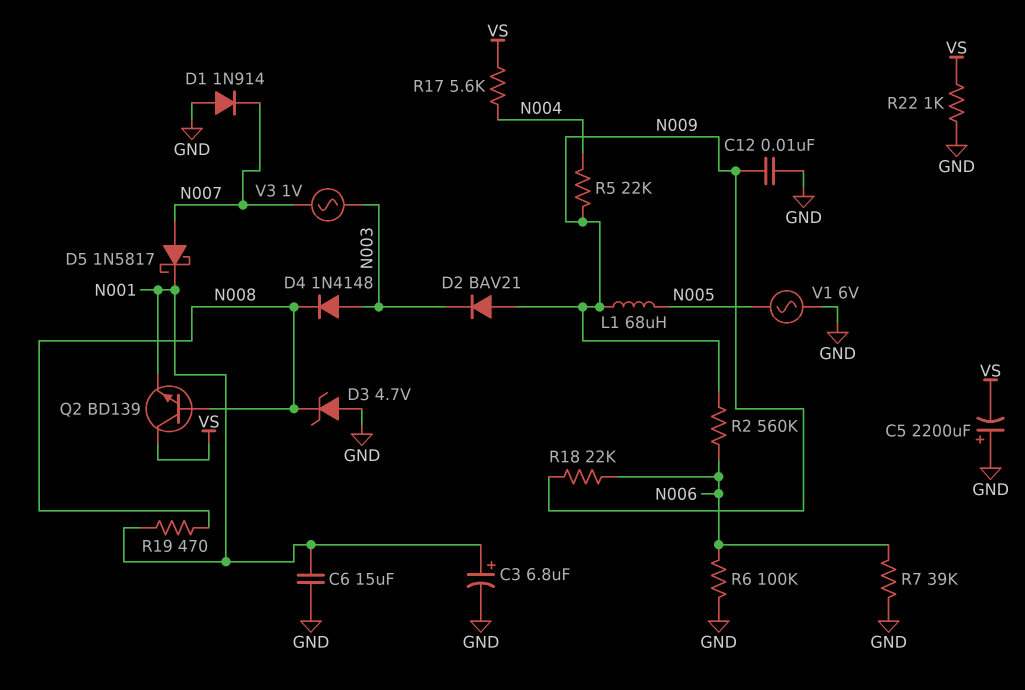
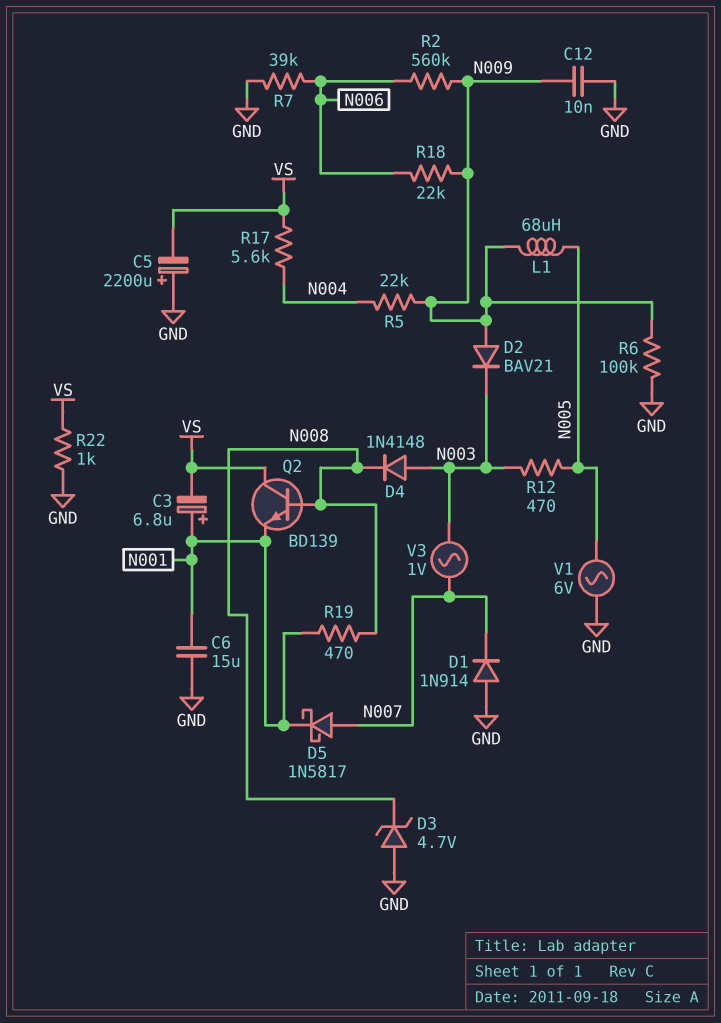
C3: 6.8uF (plus N001, minus GND) -> 6.8uF (plus N001, minus VS)
R6: 100k (GND, N006) -> 100k (GND, N009)
R12: none -> 470 (N003, N005)

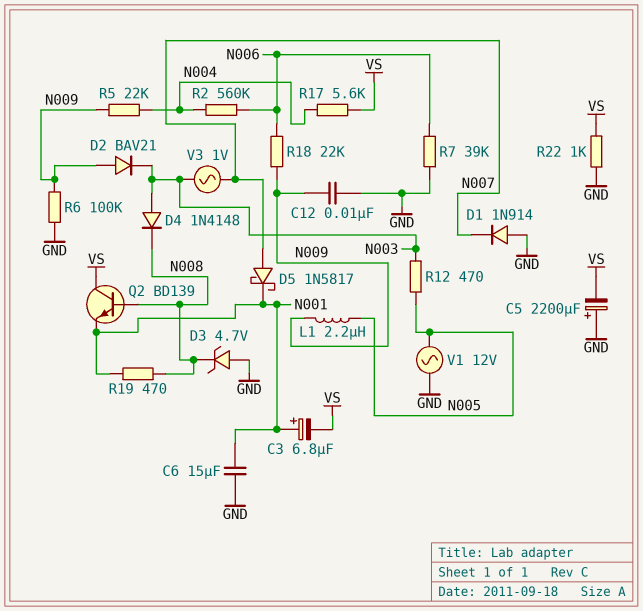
L1: 68uH (N005, N009) -> 2.2uH (N005, N009)
R2: 560k (N006, N009) -> 560k (N004, N006)
V1: AC 6V (GND, N005) -> AC 12V (GND, N005)

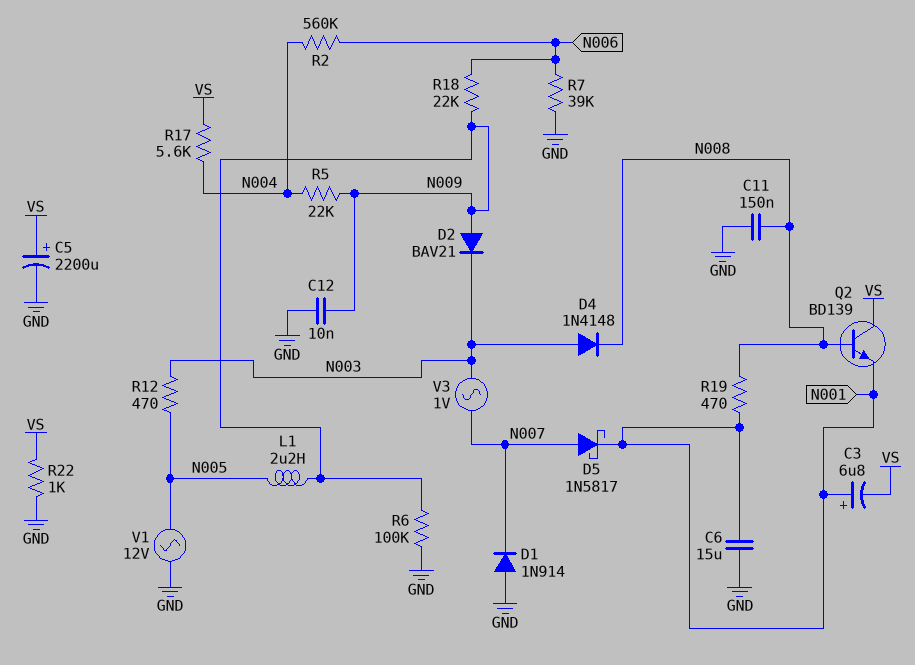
C5: 2200uF (plus GND, minus VS) -> 2200uF (plus VS, minus GND)
C11: none -> 150nF (GND, N008)
D3: zener 4.7V (A GND, K N008) -> none

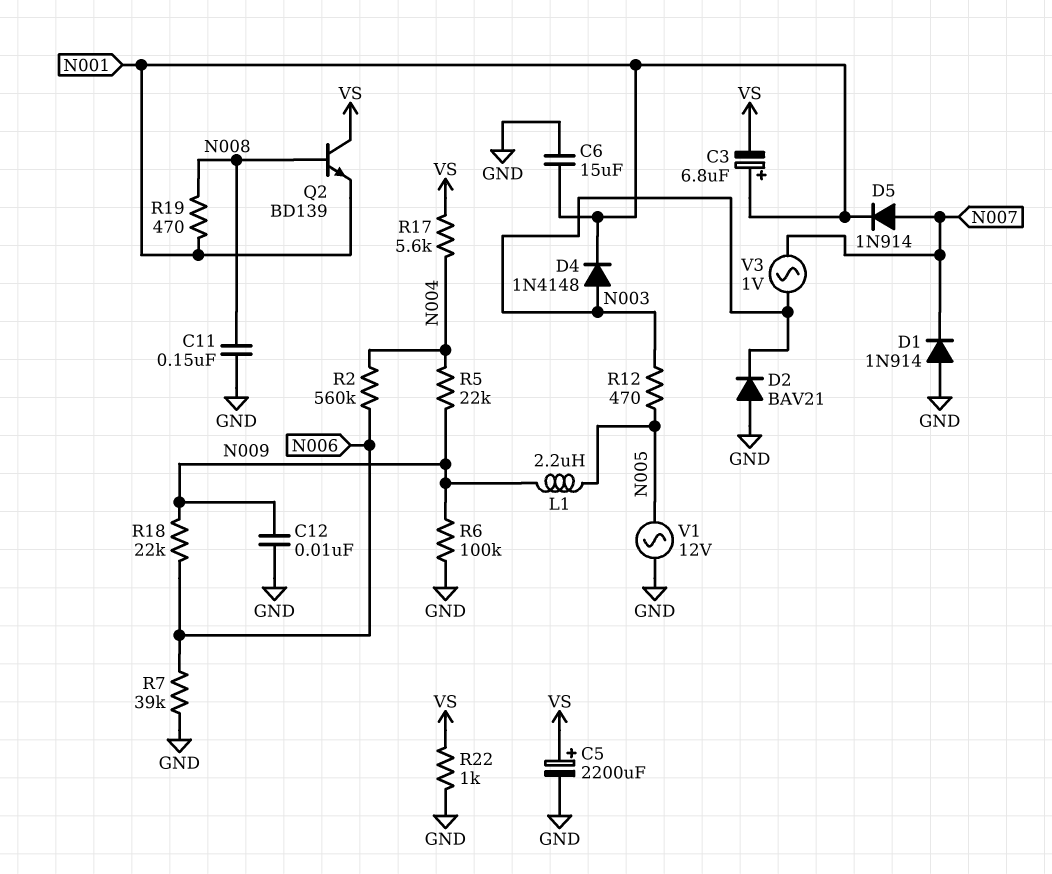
D2: diode BAV21 (A N009, K N003) -> diode BAV21 (A GND, K N003)
D4: diode 1N4148 (A N003, K N008) -> diode 1N4148 (A N003, K N001)
D5: schottky 1N5817 (A N007, K N001) -> diode 1N914 (A N007, K N001)

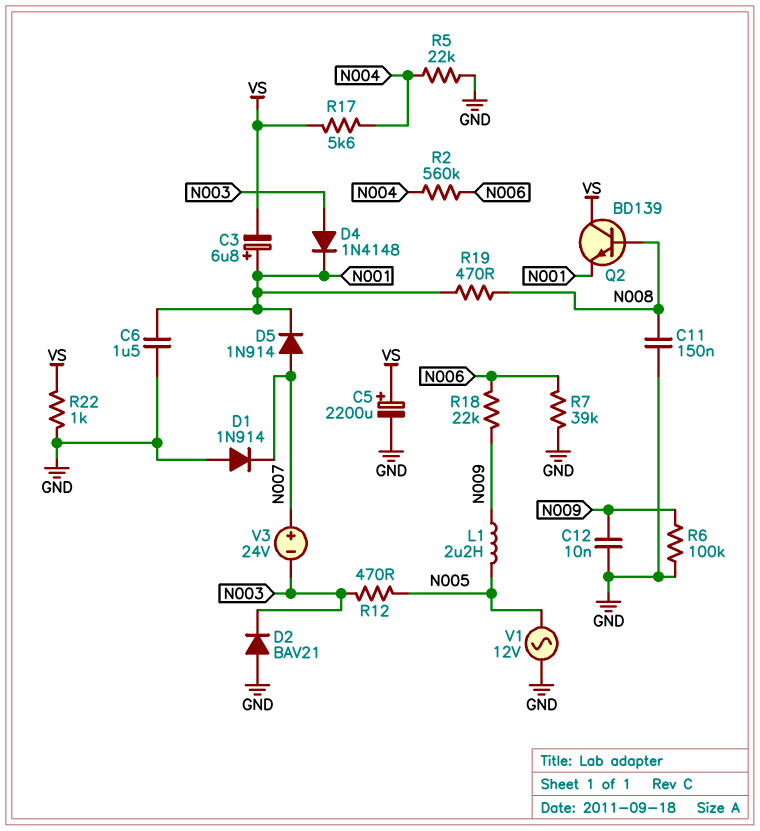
C6: 15uF (GND, N001) -> 1.5uF (GND, N001)
R5: 22k (N004, N009) -> 22k (GND, N004)
V3: AC 1V (N003, N007) -> 24V (plus N007, minus N003)

